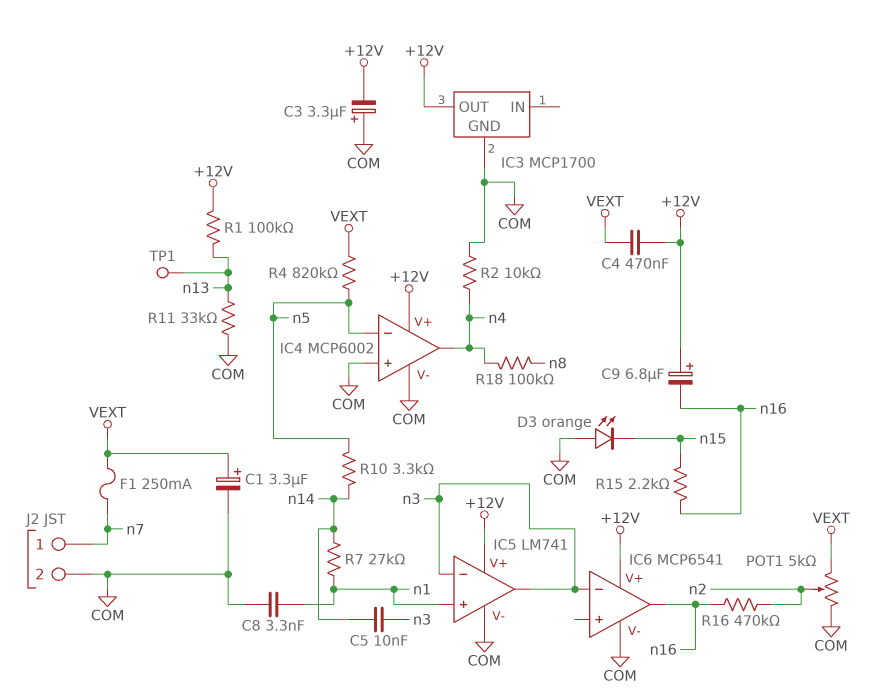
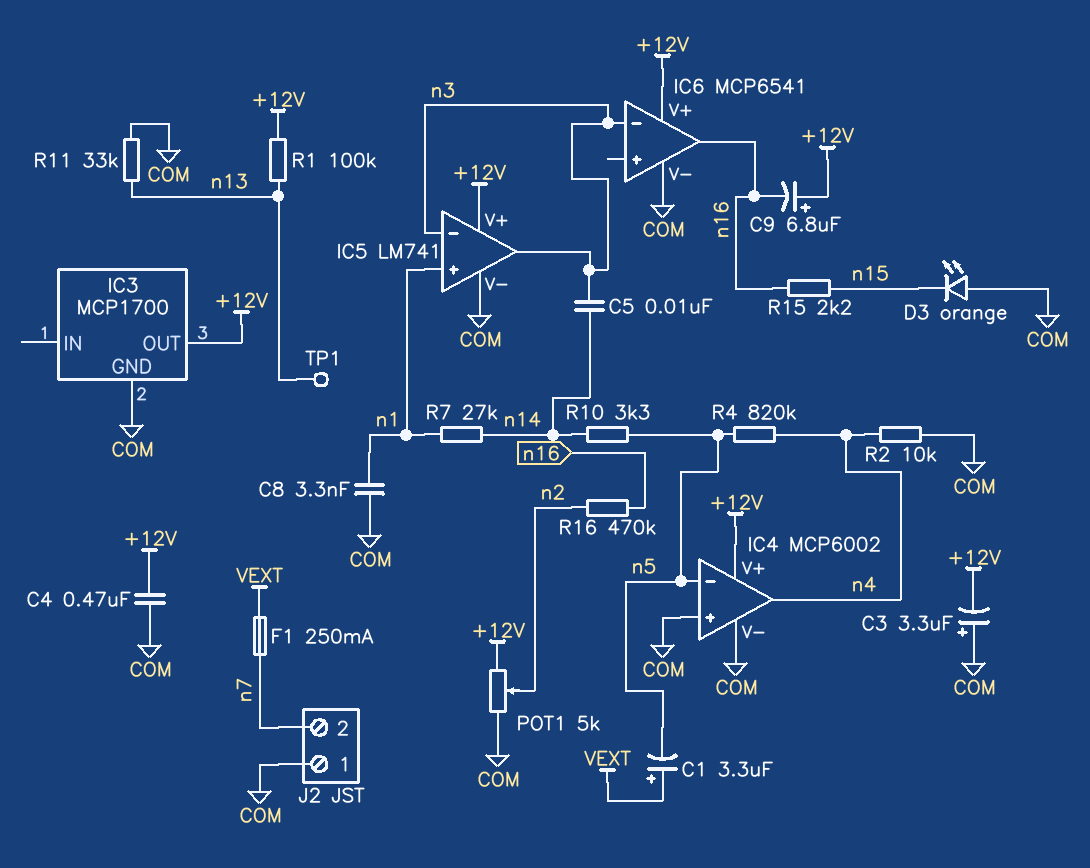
C1: 3.3uF (plus VEXT, minus COM) -> 3.3uF (plus VEXT, minus n5)
C4: 470nF (+12V, VEXT) -> 470nF (+12V, COM)
J2 pin 1: n7 -> COM
J2 pin 2: COM -> n7
POT1: 5k (COM, VEXT, wiper n2) -> 5k (+12V, COM, wiper n2)
R4: 820k (VEXT, n5) -> 820k (n4, n5)
R18: 100k (n4, n8) -> none

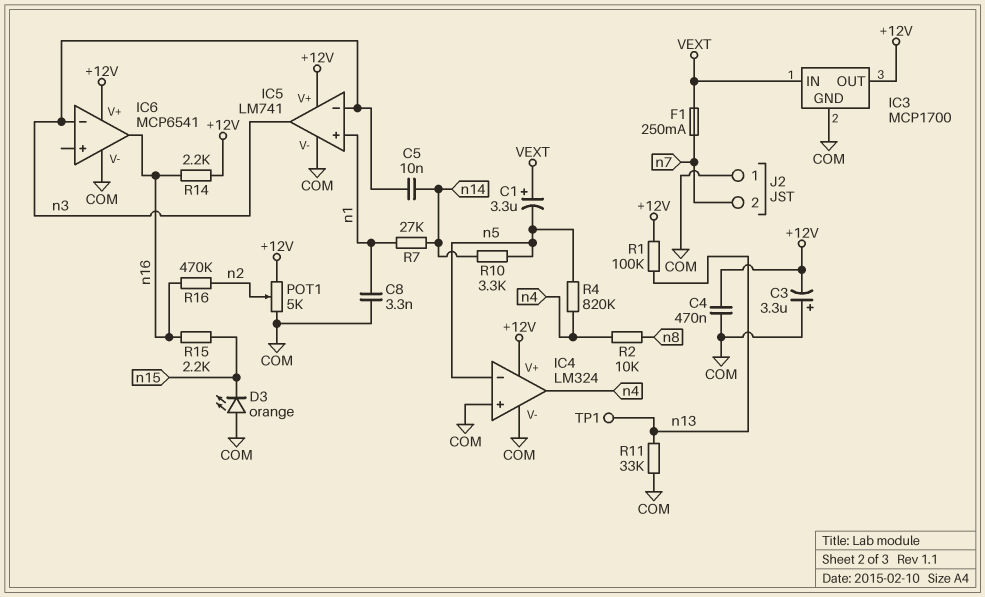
C9: 6.8uF (plus +12V, minus n16) -> none
IC3 pin IN: none -> VEXT
IC4: MCP6002 -> LM324
R2: 10k (COM, n4) -> 10k (n4, n8)
R14: none -> 2.2k (+12V, n16)

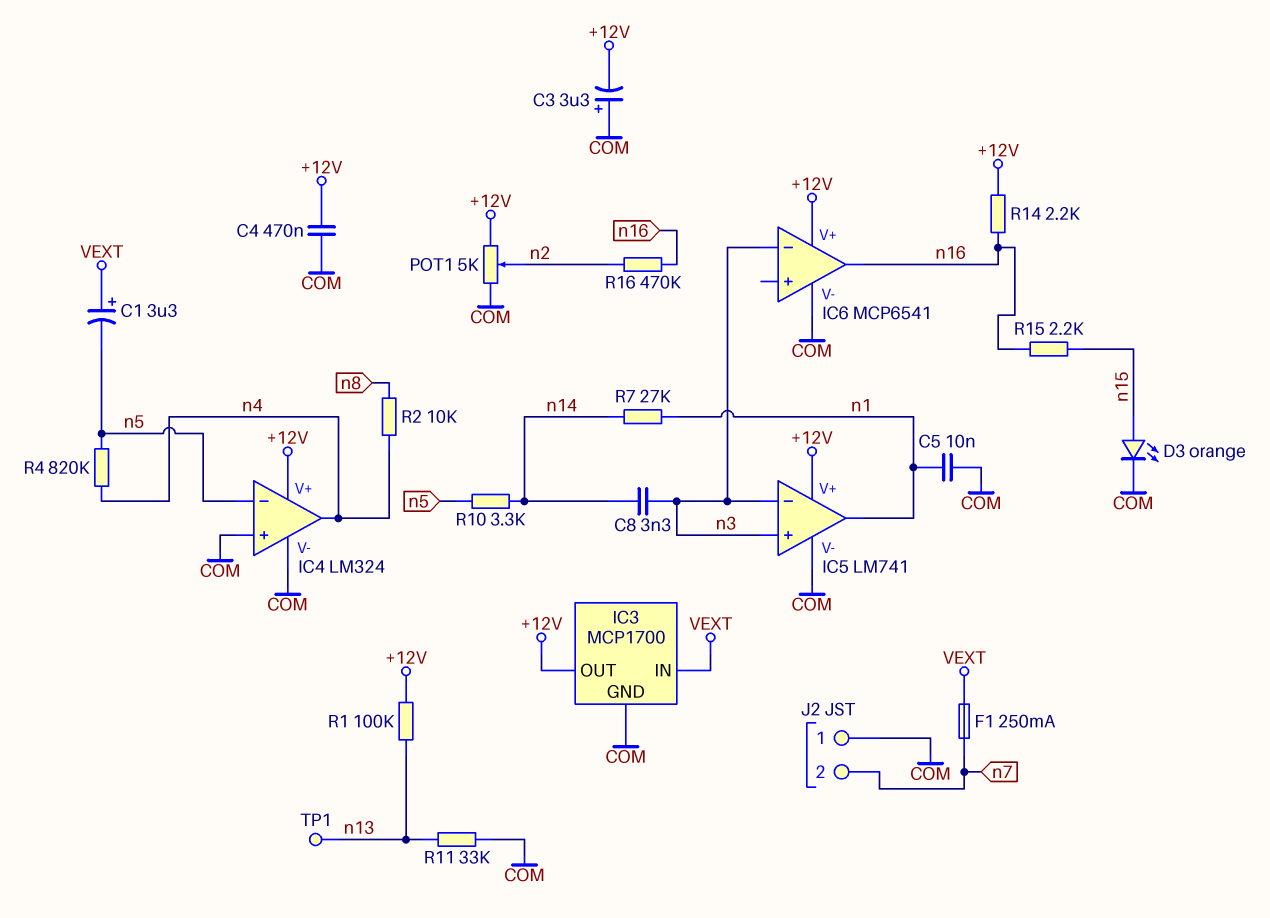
C5: 10nF (n3, n14) -> 10nF (COM, n1)
C8: 3.3nF (COM, n1) -> 3.3nF (n3, n14)
D3: LED orange (A COM, K n15) -> LED orange (A n15, K COM)
IC5 pin in+: n1 -> n3
IC5 pin out: n3 -> n1

